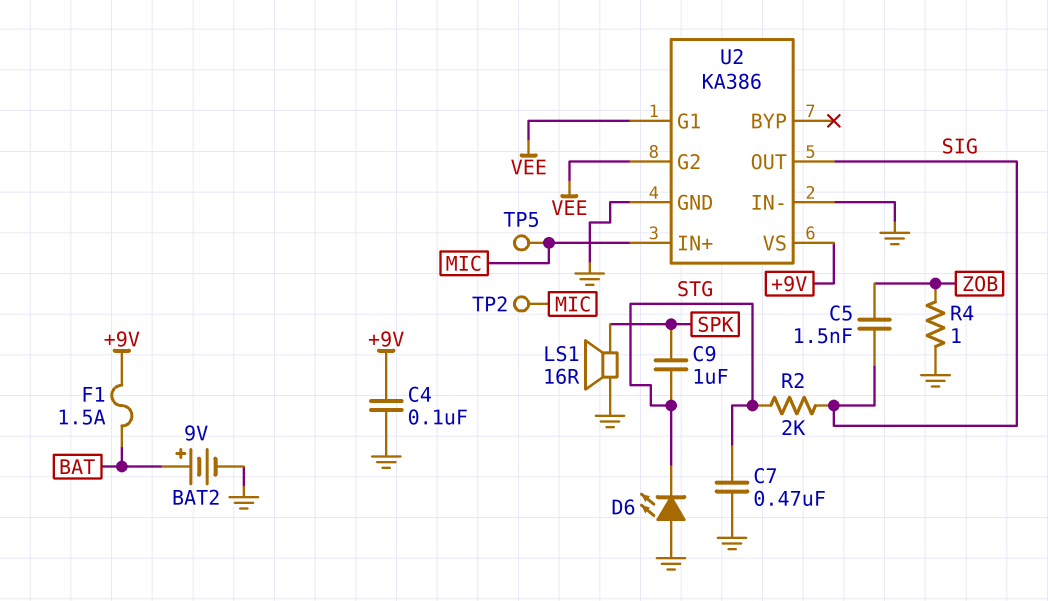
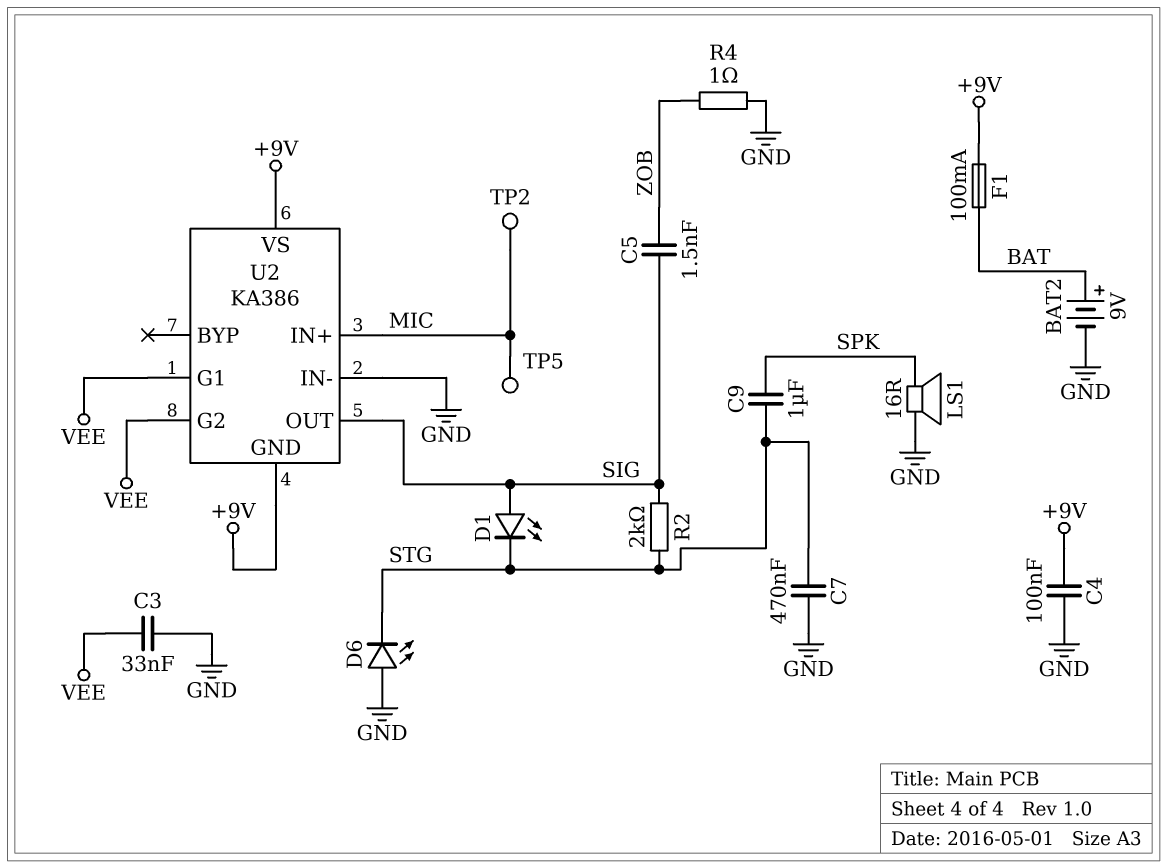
C3: none -> 33nF (GND, VEE)
D1: none -> LED (A SIG, K STG)
F1: 1.5A (+9V, BAT) -> 100mA (+9V, BAT)
U2 pin GND: GND -> +9V

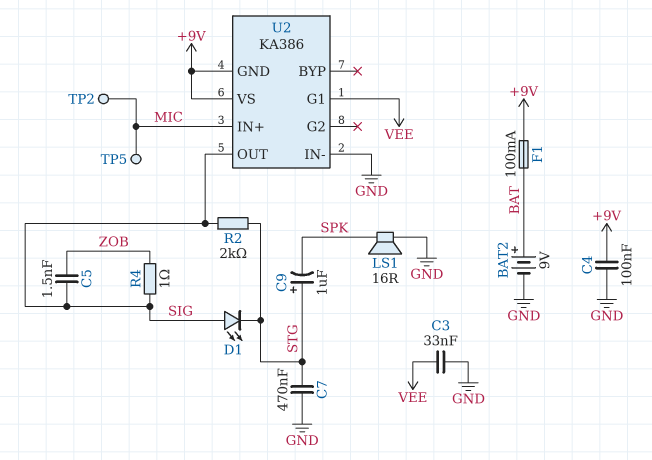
C9: 1uF (SPK, STG) -> 1uF (plus STG, minus SPK)
D6: LED (A GND, K STG) -> none
R4: 1 (GND, ZOB) -> 1 (SIG, ZOB)
U2 pin G2: VEE -> none

